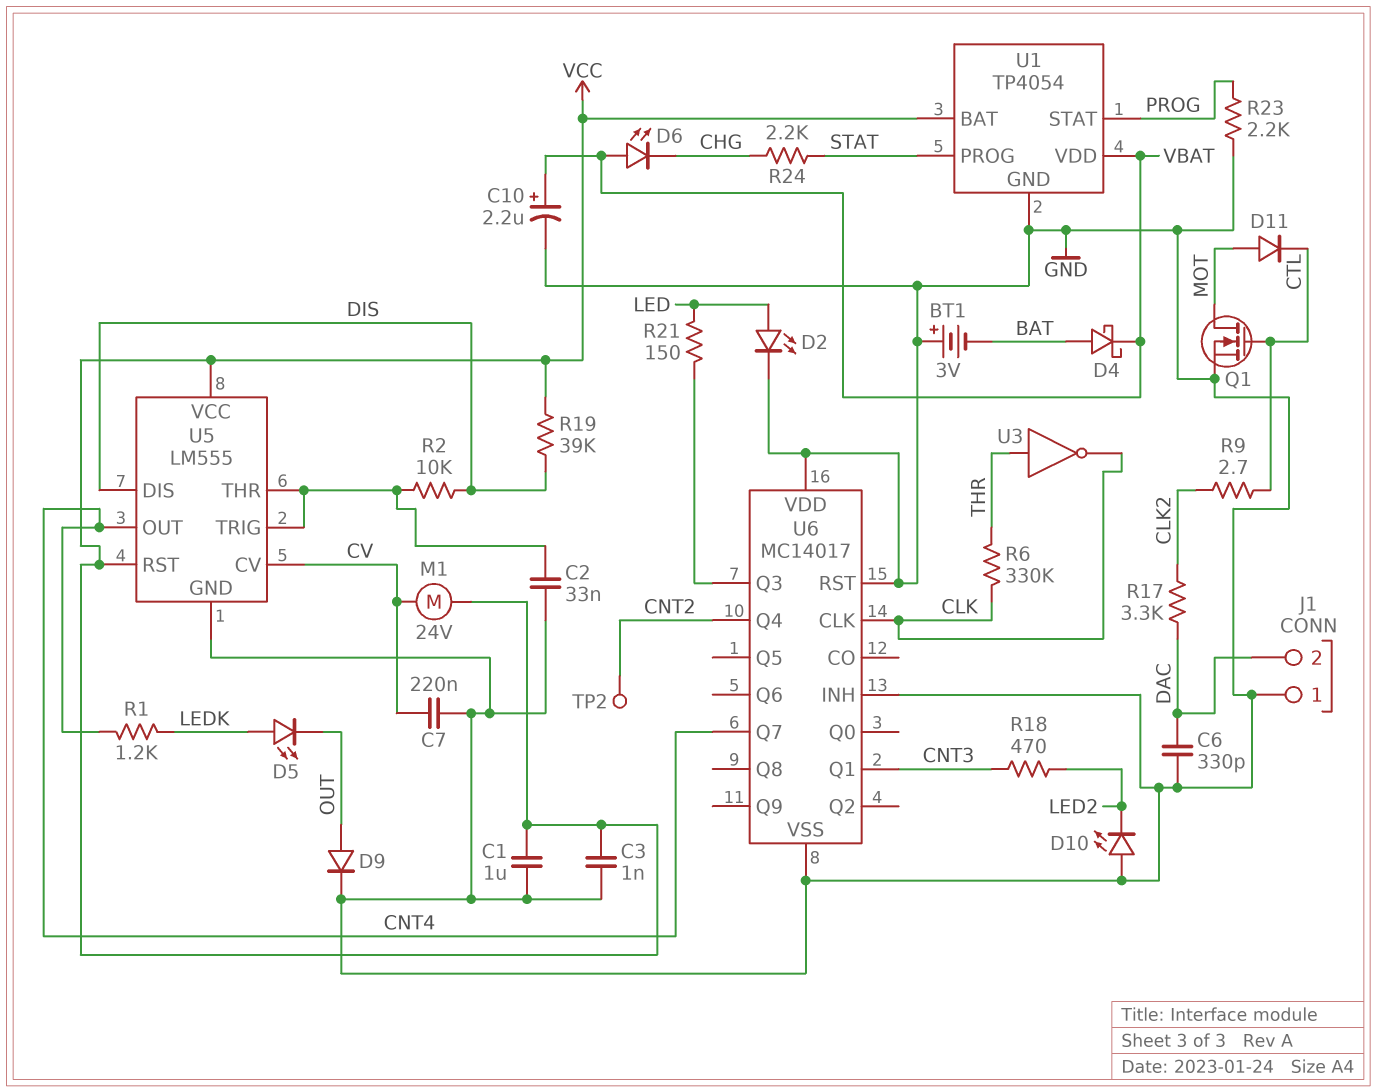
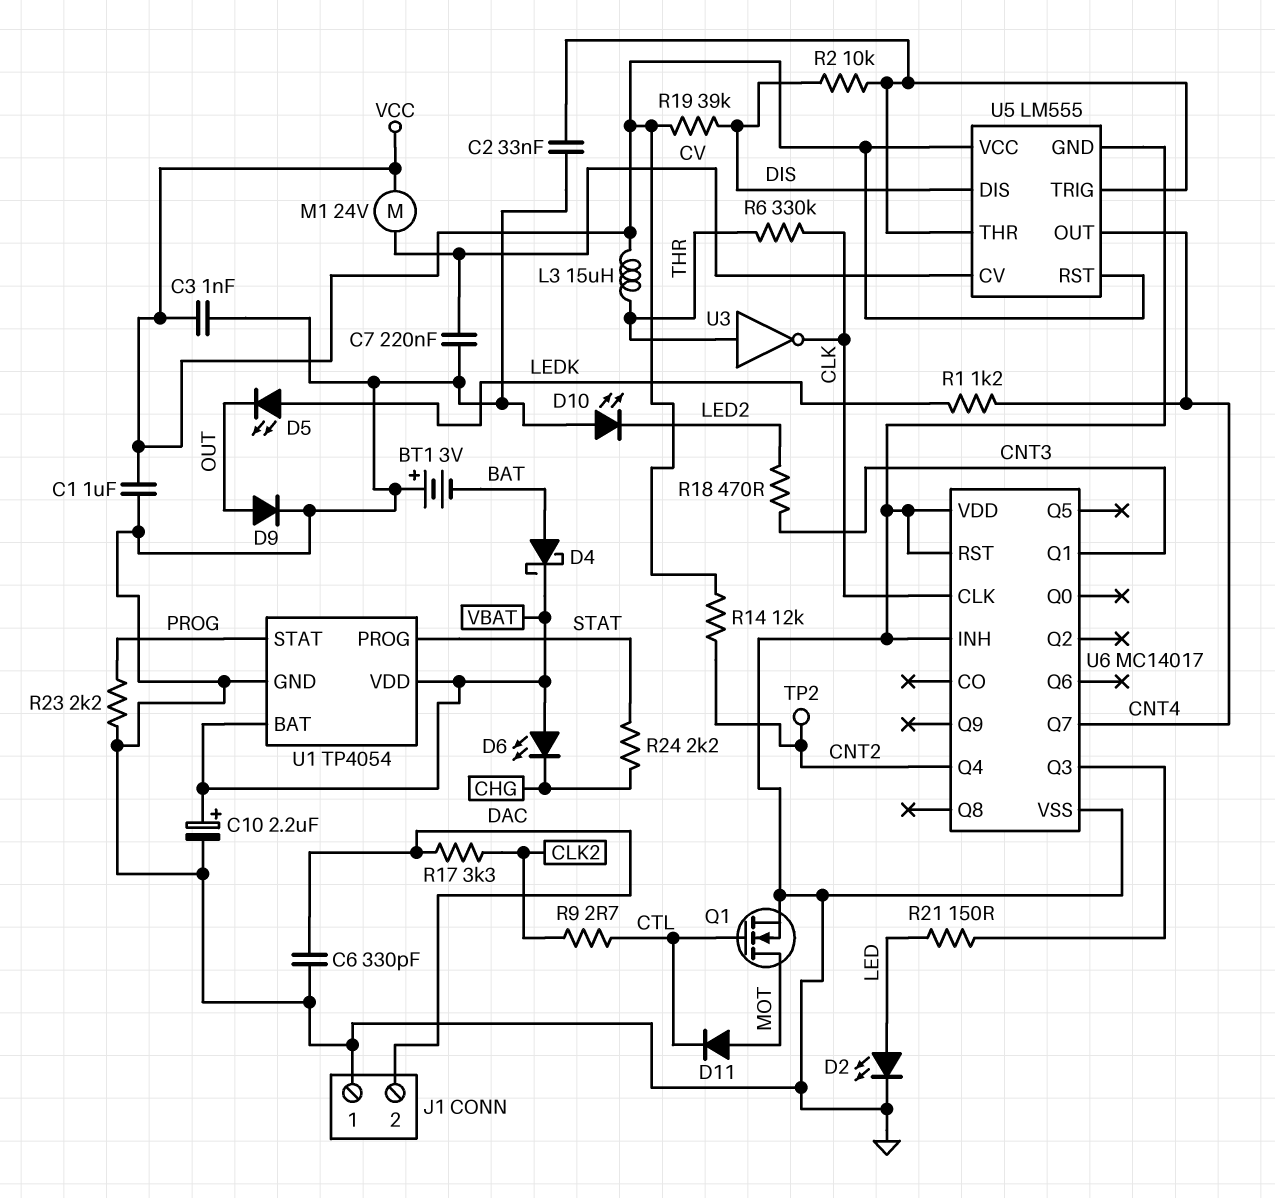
L3: none -> 15uH (THR, VCC)
R14: none -> 12k (CNT2, VCC)
U1 pin BAT: VCC -> VBAT

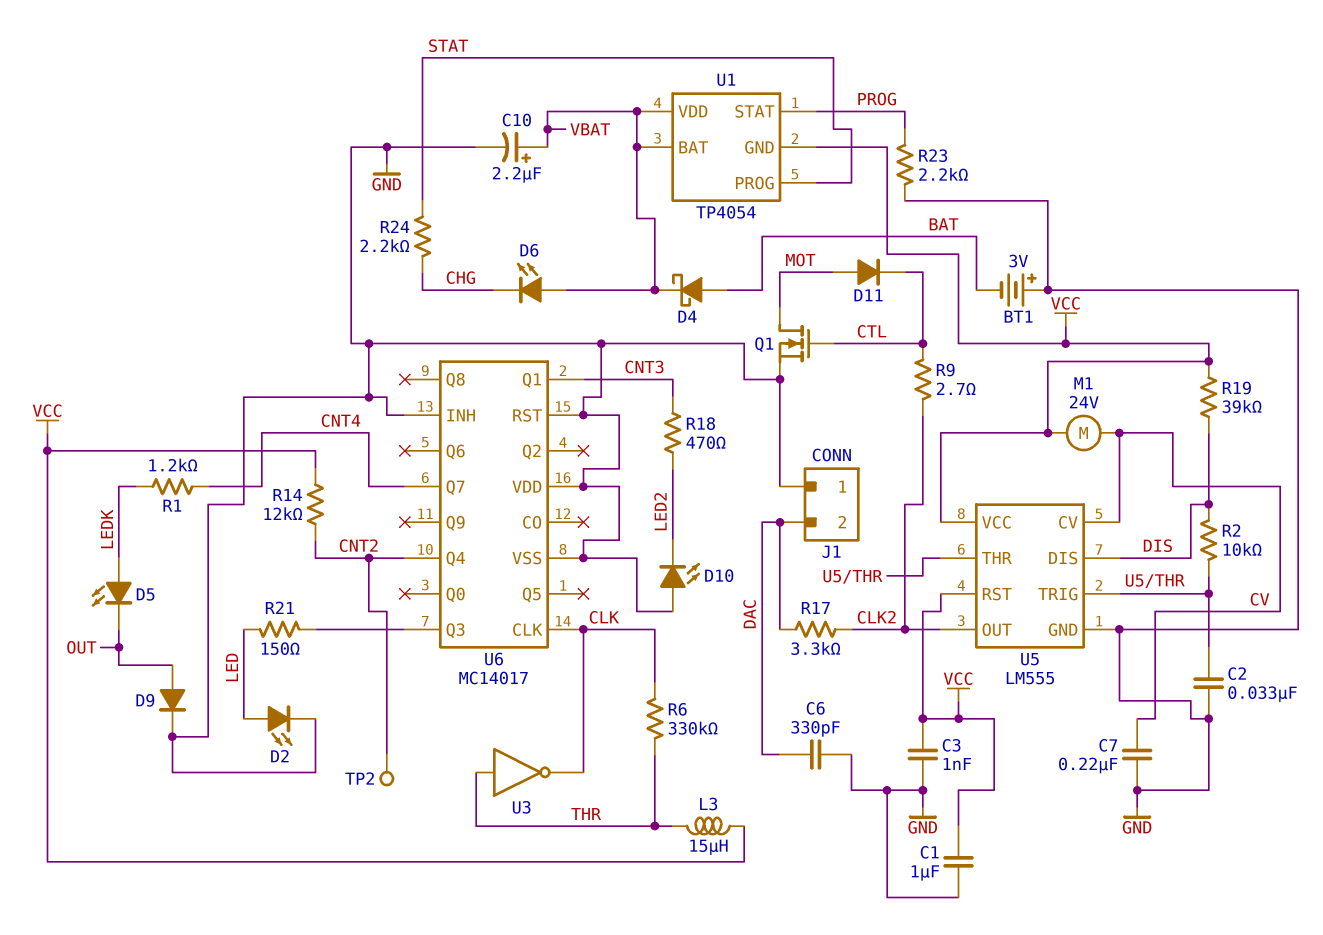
U1 pin GND: GND -> VCC
U5 pin OUT: CNT4 -> CLK2

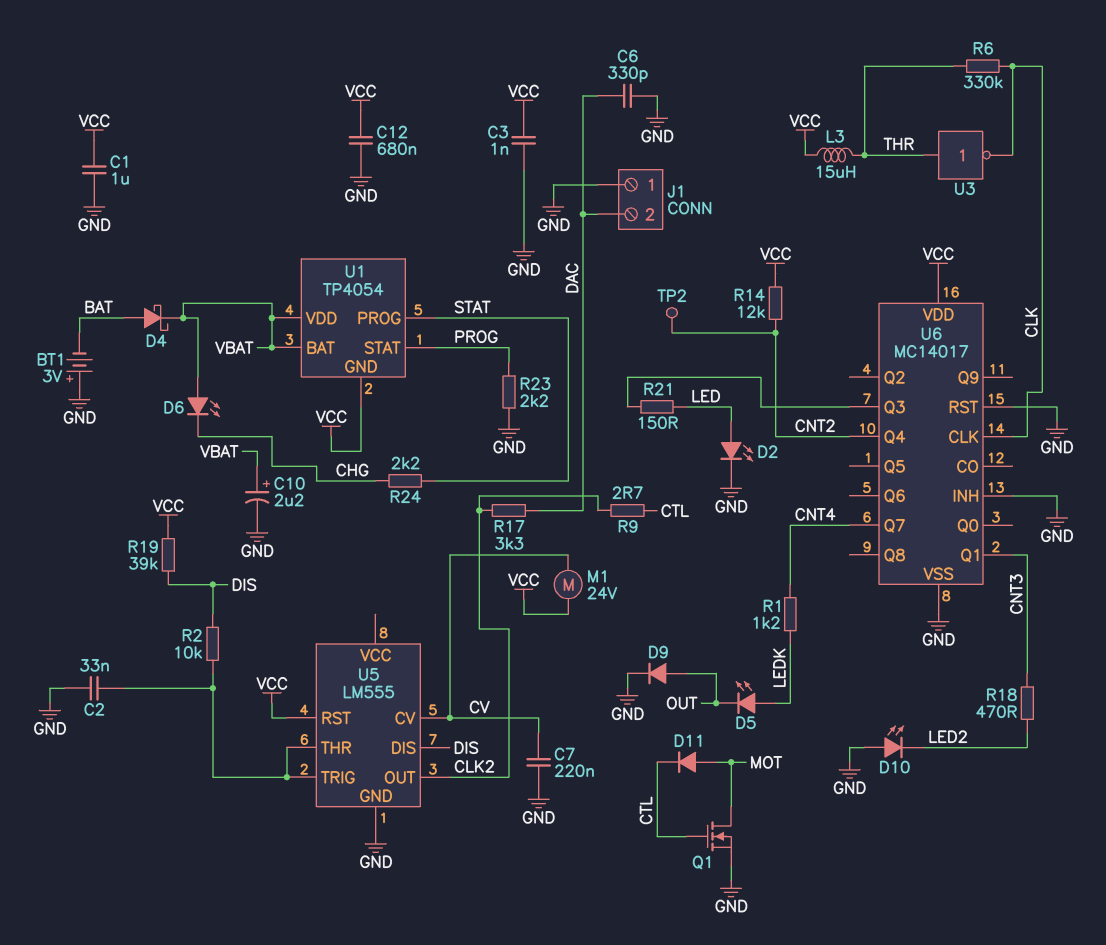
C12: none -> 680nF (GND, VCC)
U5 pin VCC: VCC -> none
U6 pin VDD: GND -> VCC

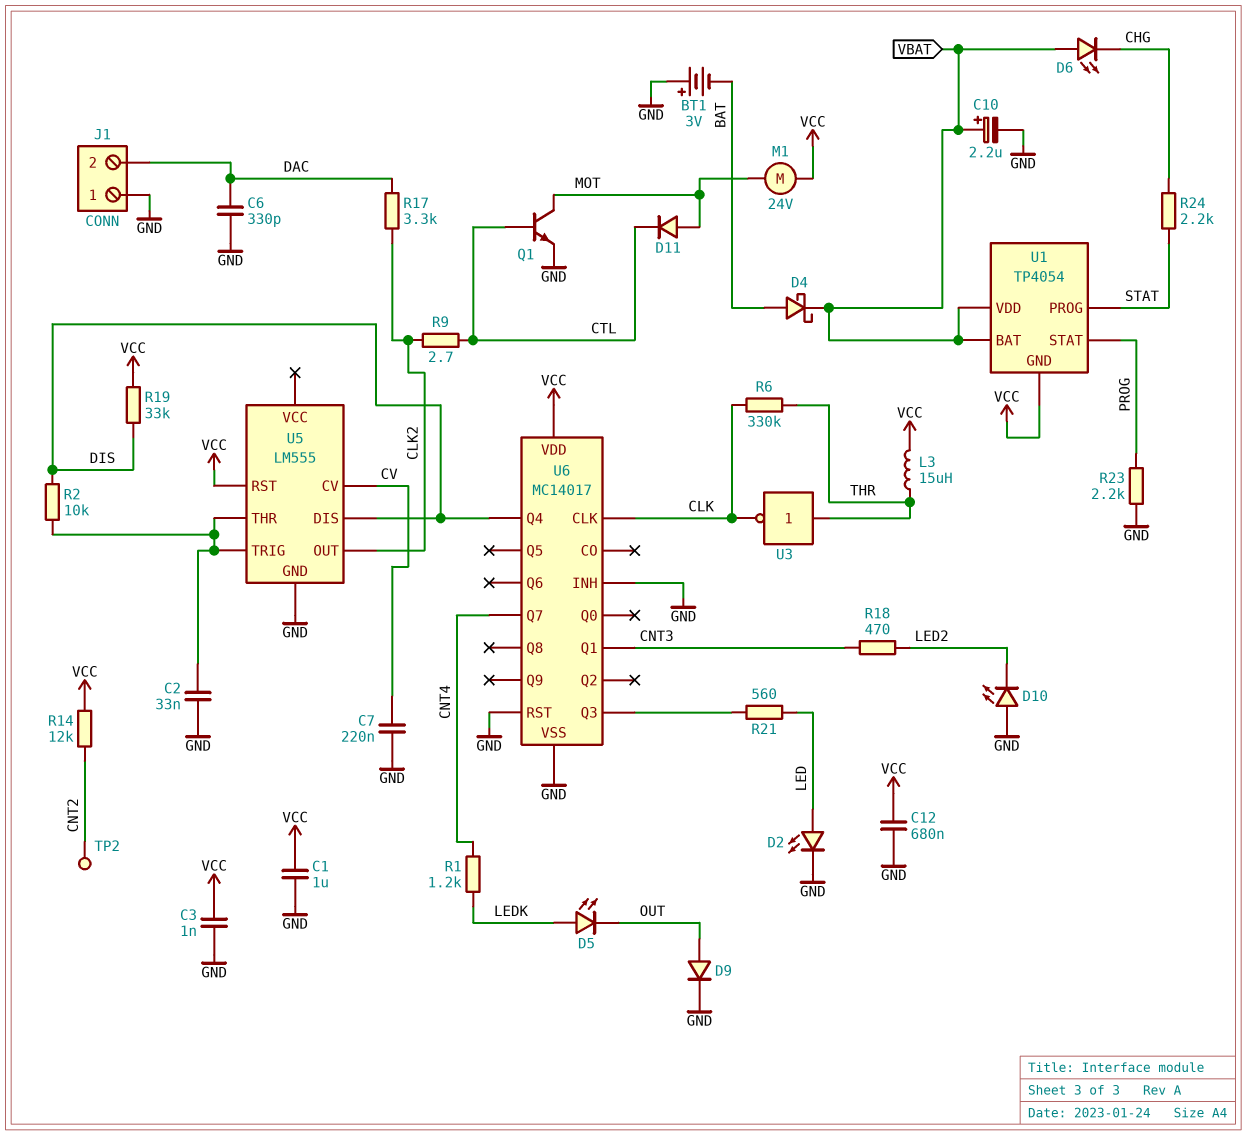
M1: motor 24V (CV, VCC) -> motor 24V (MOT, VCC)
Q1: NMOS (G CTL, D MOT, S GND) -> NPN (B CTL, C MOT, E GND)
R19: 39k (DIS, VCC) -> 33k (DIS, VCC)
R21: 150 (LED, U6/Q3) -> 560 (LED, U6/Q3)
U6 pin Q4: CNT2 -> DIS

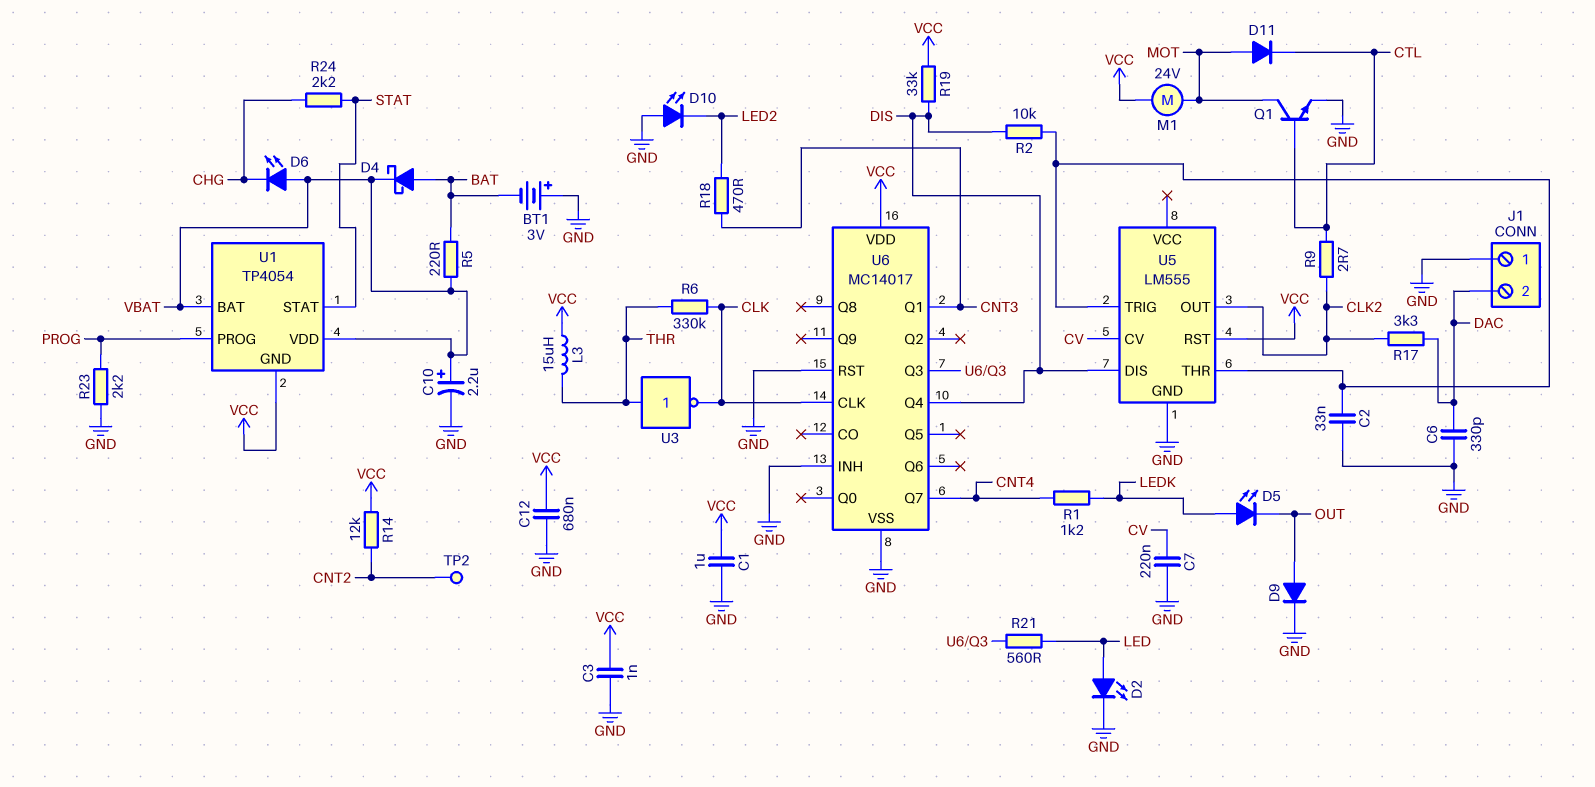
R5: none -> 220 (BAT, VBAT)
U1 pin PROG: STAT -> PROG
U1 pin STAT: PROG -> STAT

